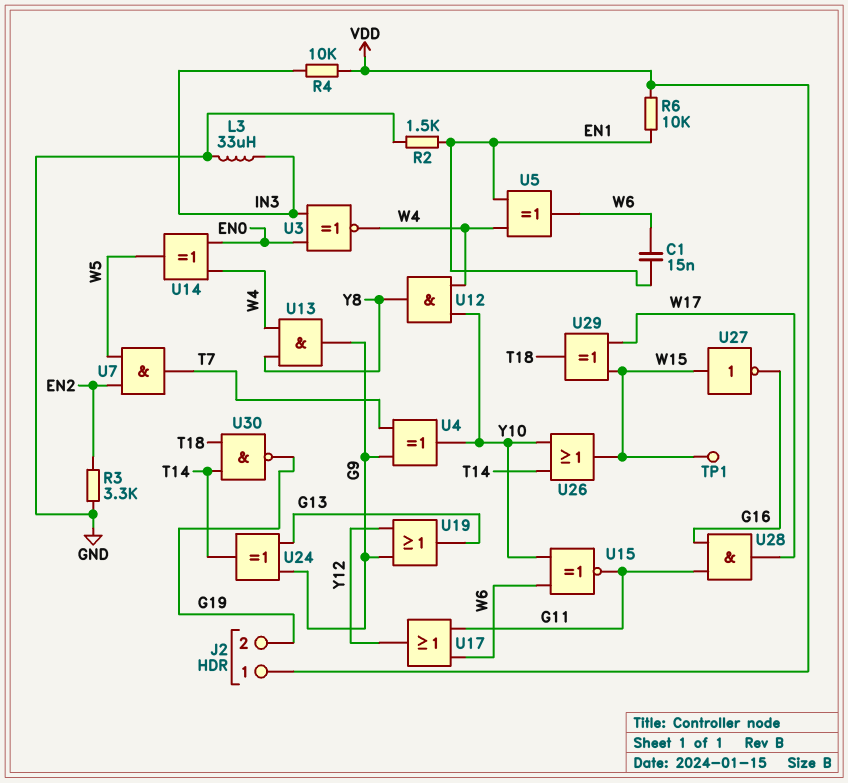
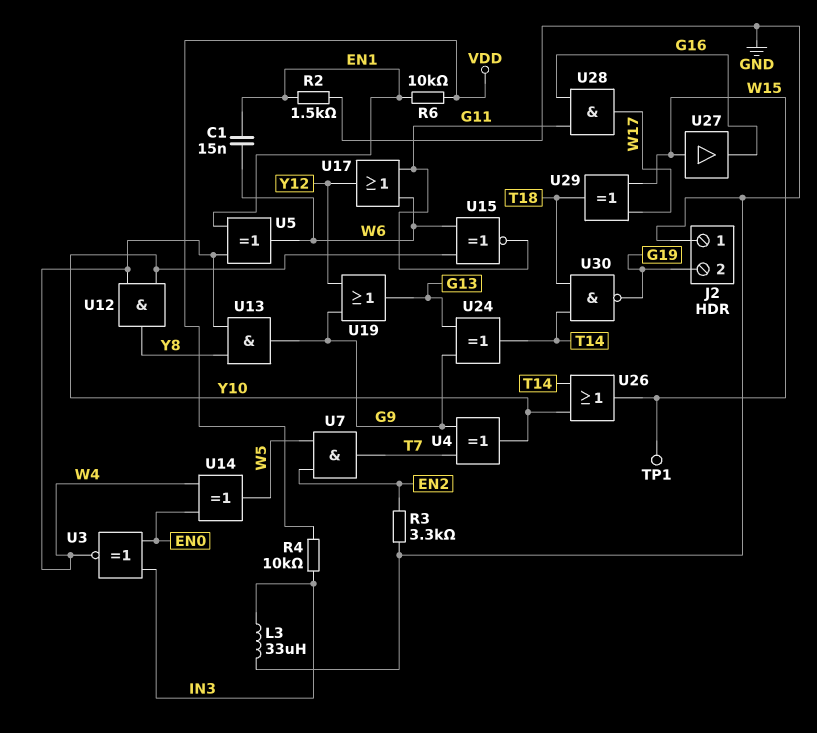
J2 pin 1: VDD -> GND
U27: NOT (in W15, out G16) -> buffer (in W15, out G16)

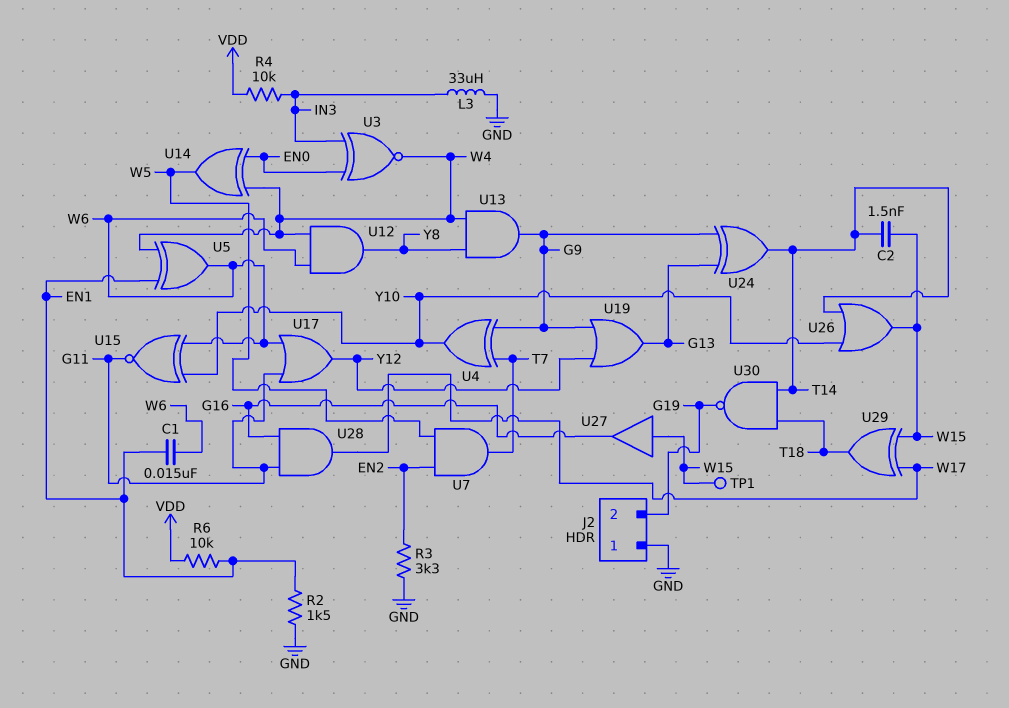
C2: none -> 1.5nF (T14, W15)
U12: AND (in W4, in Y10, out Y8) -> AND (in W4, in W6, out Y8)

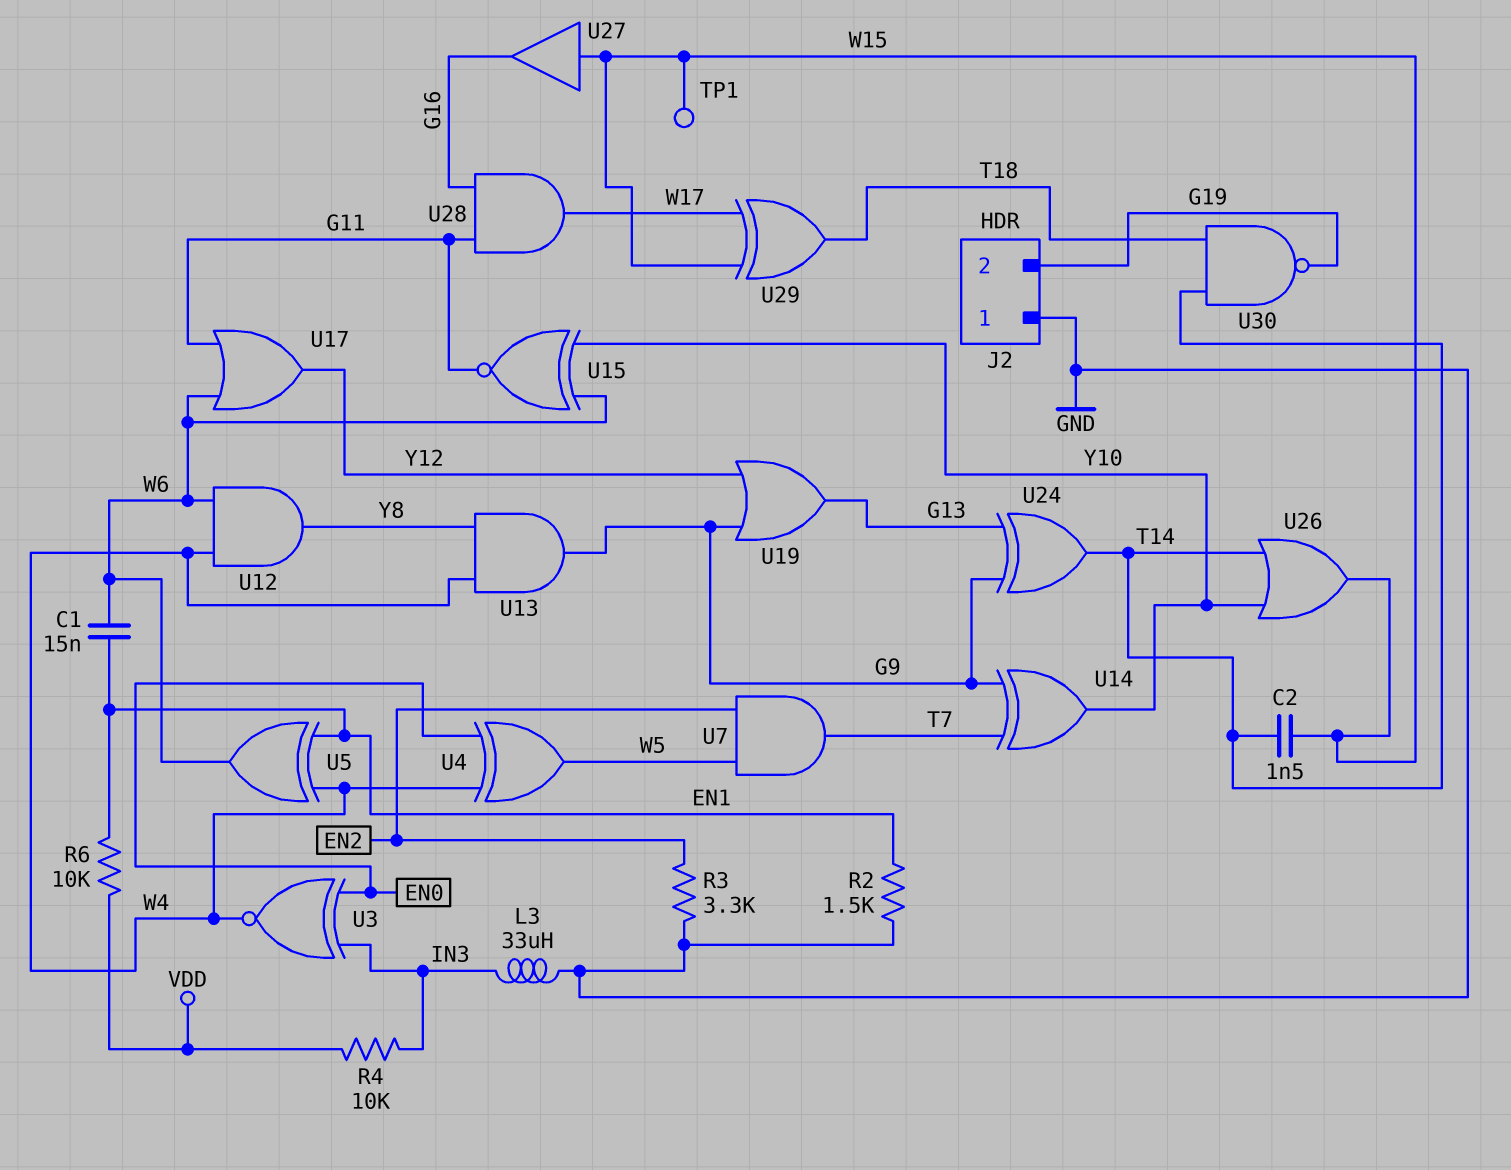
U4: XOR (in G9, in T7, out Y10) -> XOR (in EN0, in W4, out W5)
U14: XOR (in EN0, in W4, out W5) -> XOR (in G9, in T7, out Y10)

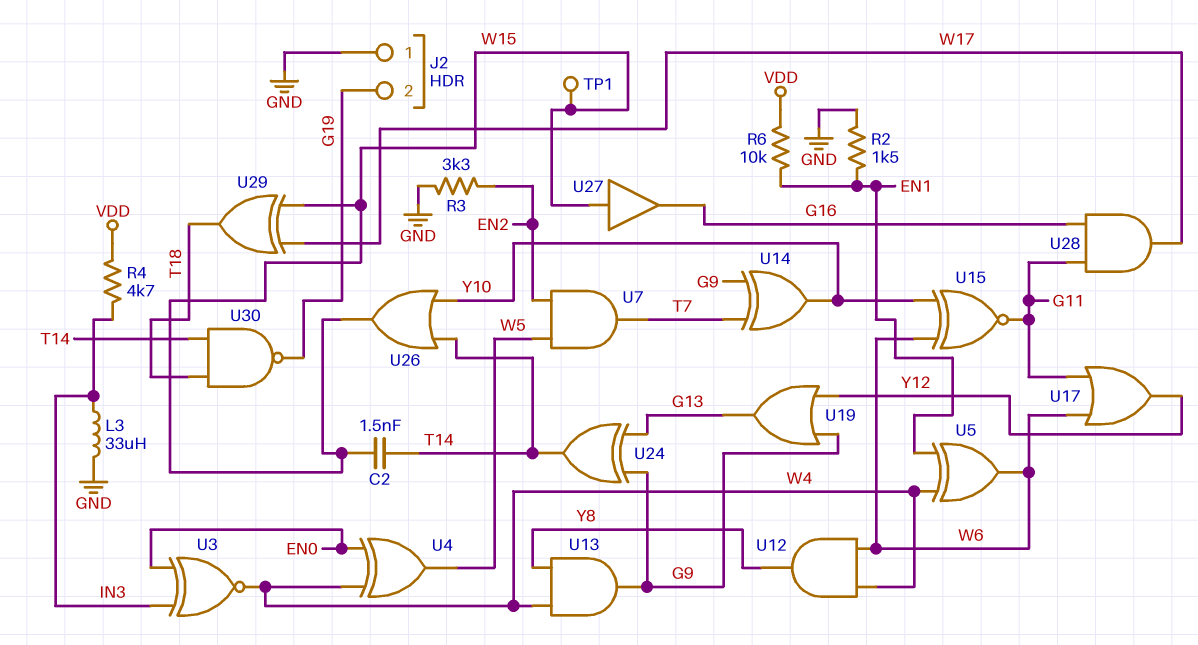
C1: 15nF (EN1, W6) -> none
R4: 10k (IN3, VDD) -> 4.7k (IN3, VDD)

